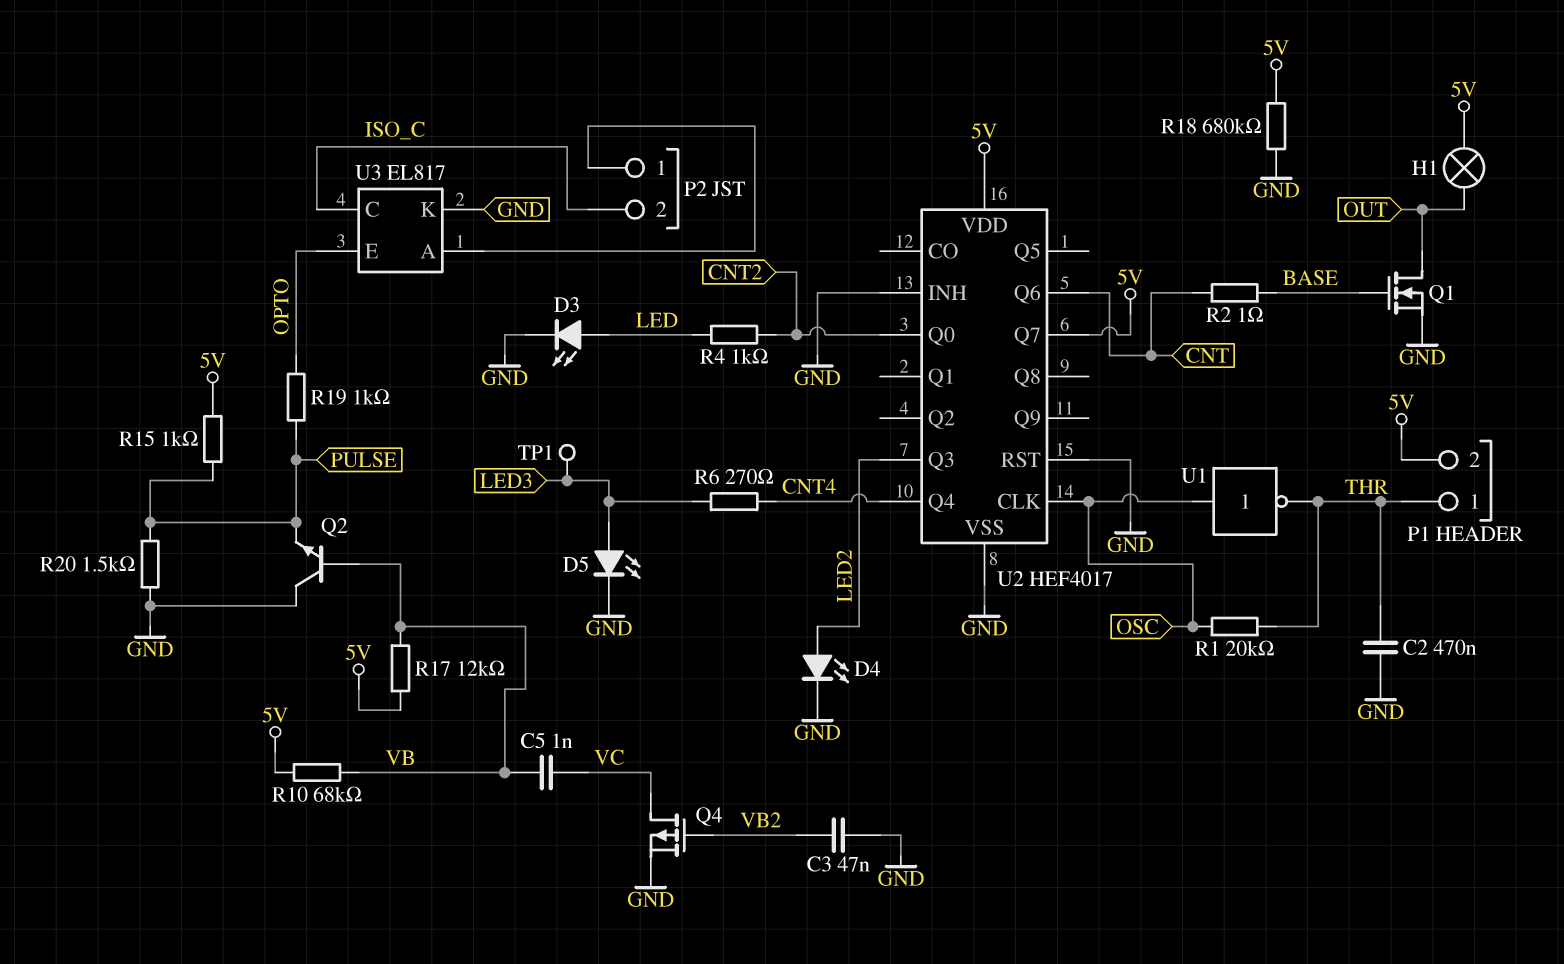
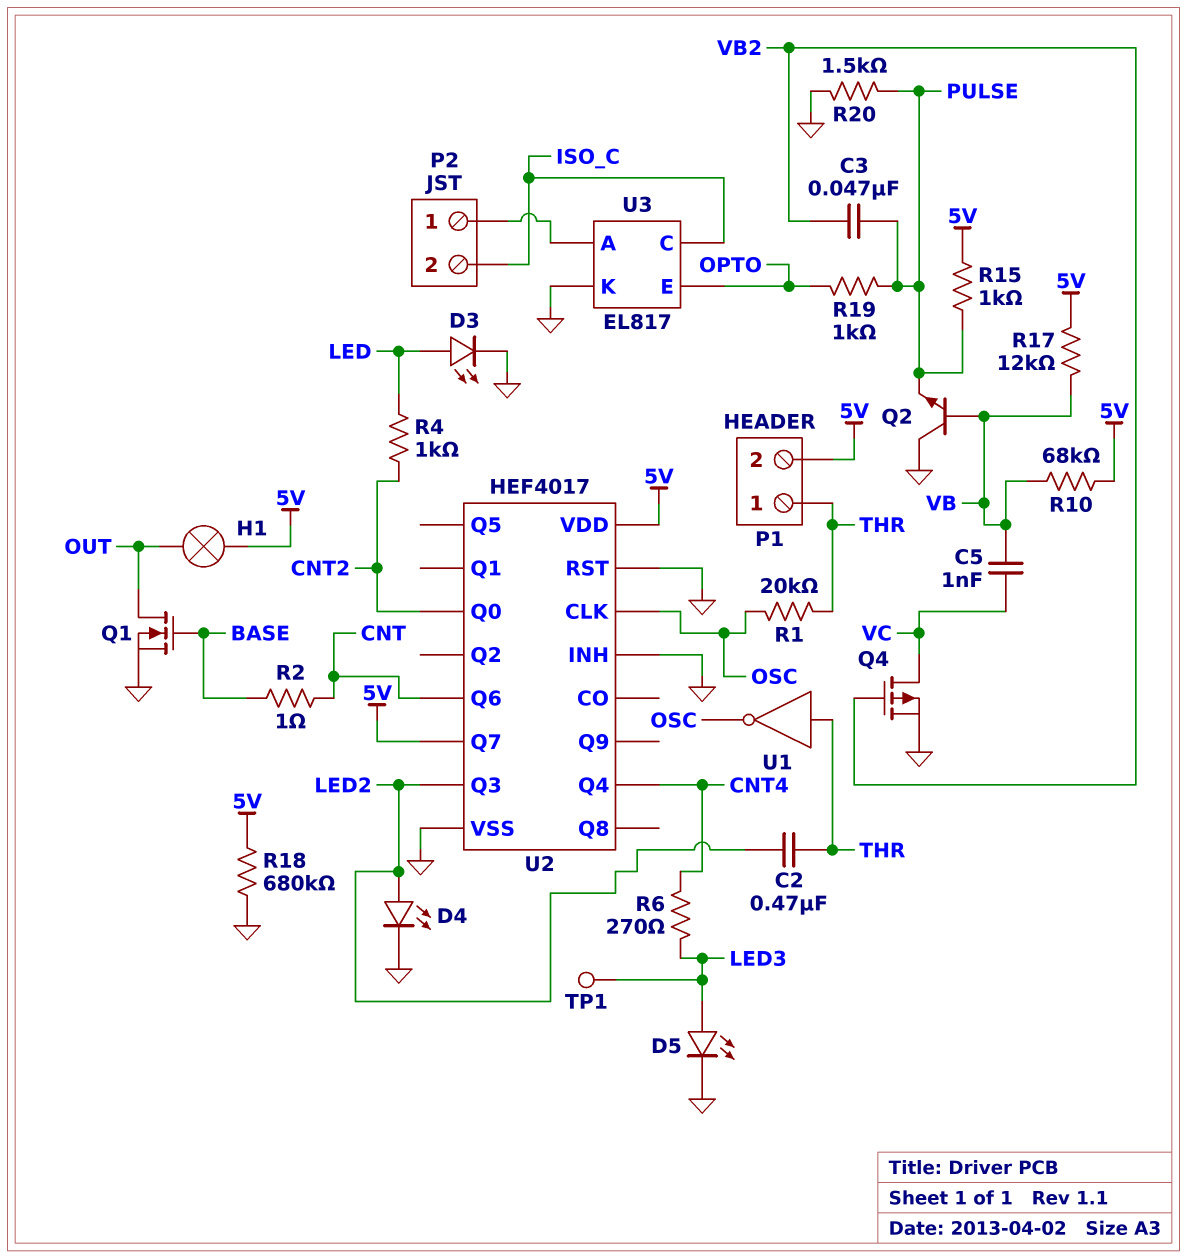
C2: 470nF (GND, THR) -> 470nF (LED2, THR)
C3: 47nF (GND, VB2) -> 47nF (PULSE, VB2)
U1: NOT (in OSC, out THR) -> NOT (in THR, out OSC)

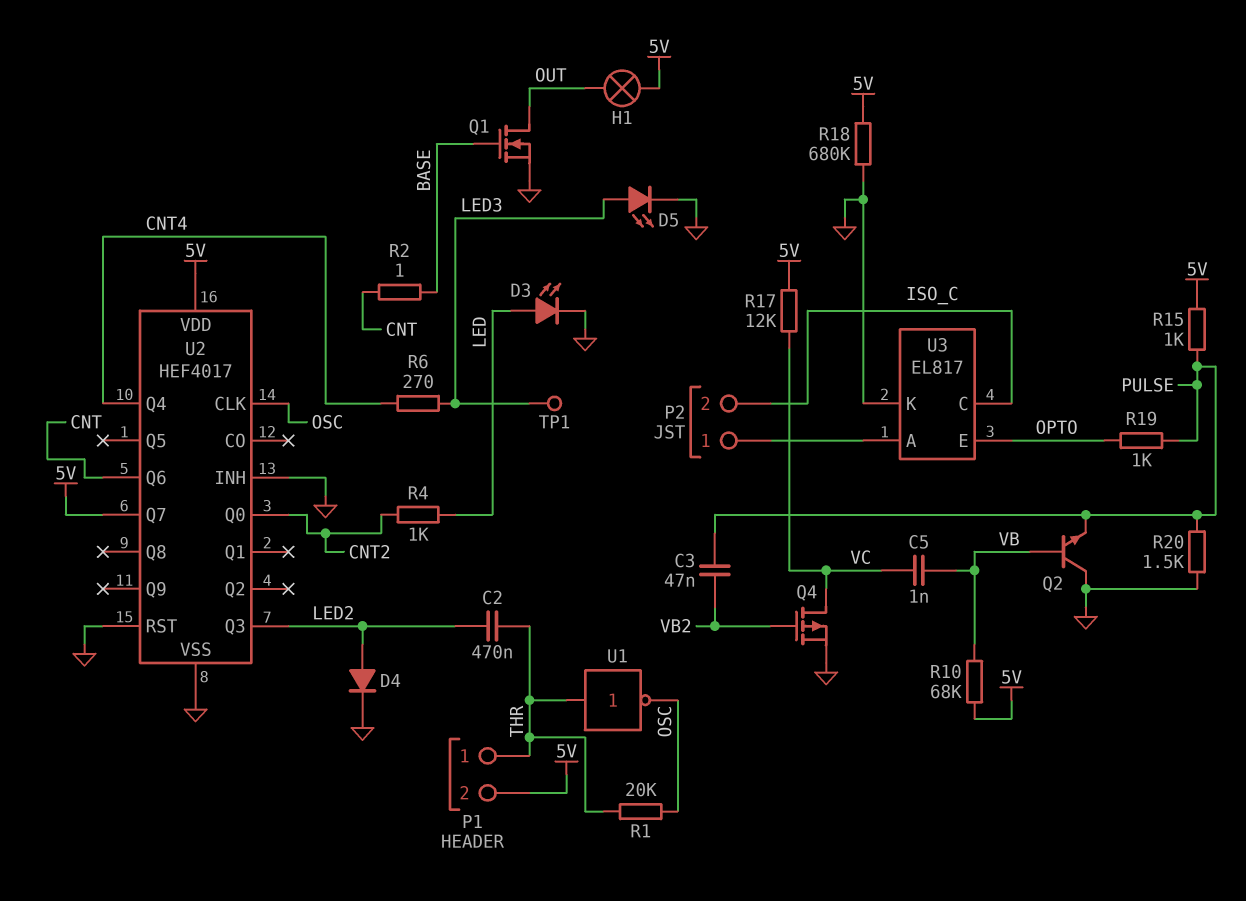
D4: LED (A LED2, K GND) -> diode (A LED2, K GND)
R17: 12k (5V, VB) -> 12k (5V, VC)

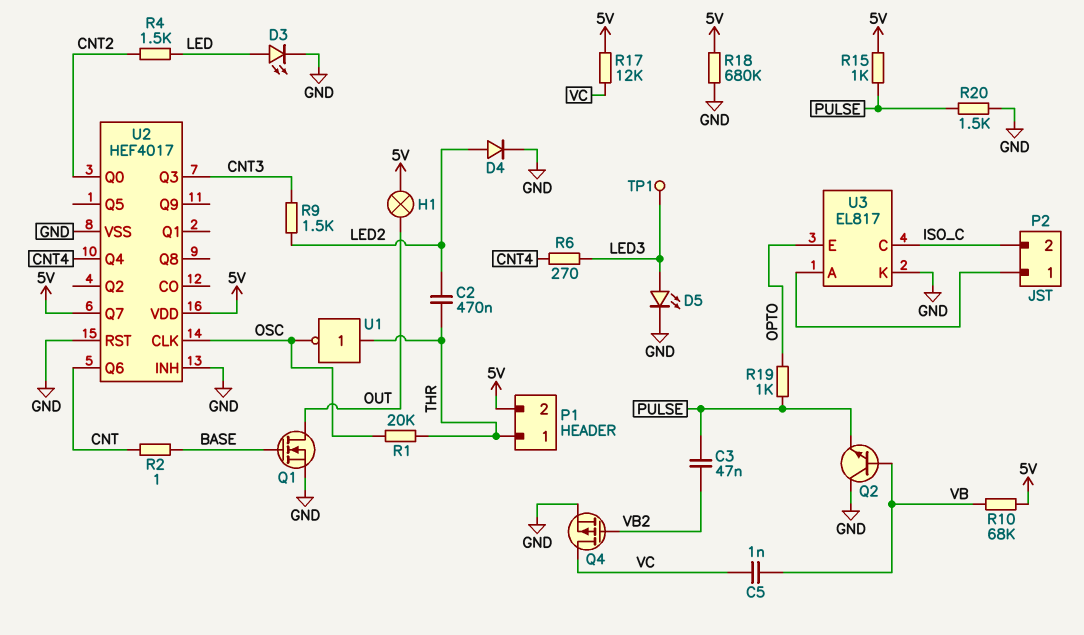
R4: 1k (CNT2, LED) -> 1.5k (CNT2, LED)
R9: none -> 1.5k (CNT3, LED2)
U2 pin Q3: LED2 -> CNT3

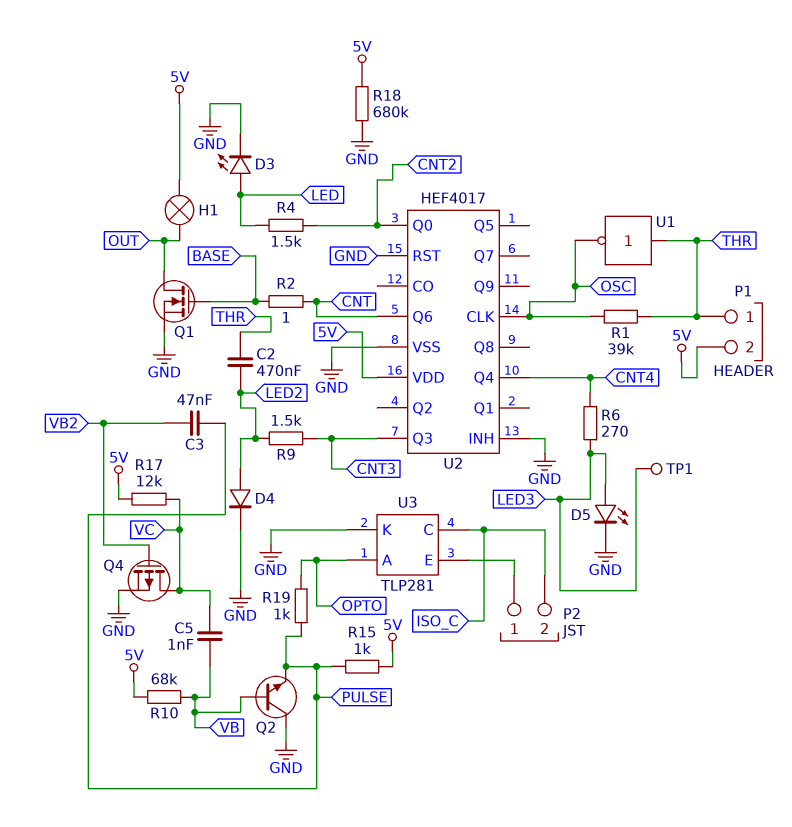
R1: 20k (OSC, THR) -> 39k (OSC, THR)
R20: 1.5k (GND, PULSE) -> none
U2 pin Q7: 5V -> none
U3: EL817 -> TLP281
U3 pin A: P2/1 -> OPTO
U3 pin E: OPTO -> P2/1

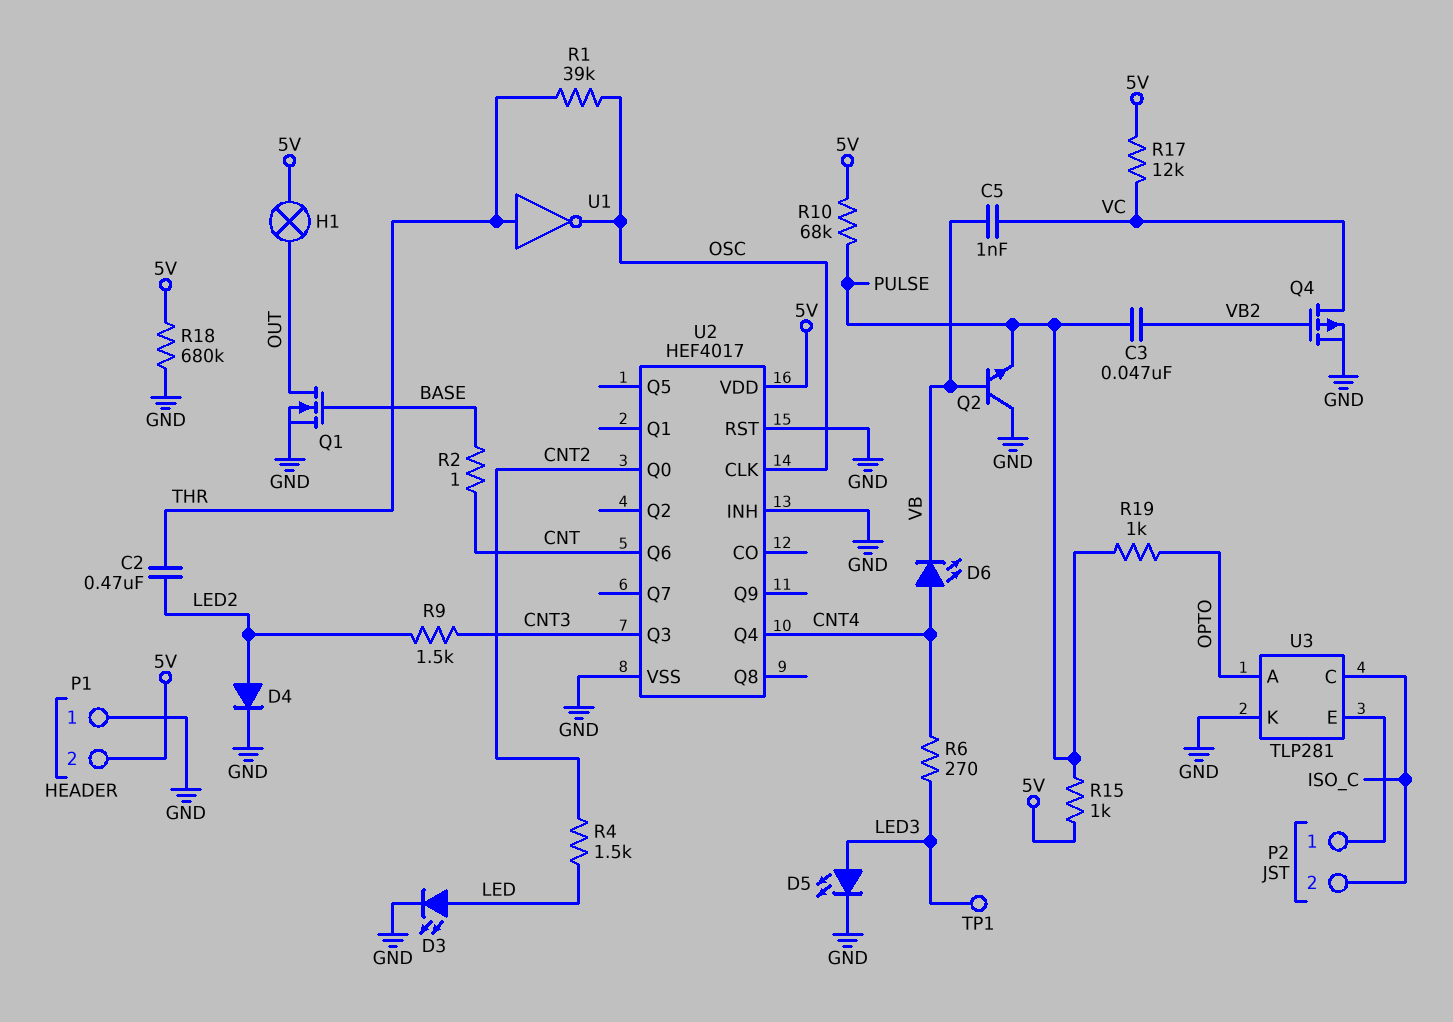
D6: none -> LED (A CNT4, K VB)
P1 pin 1: THR -> GND
R10: 68k (5V, VB) -> 68k (5V, PULSE)

